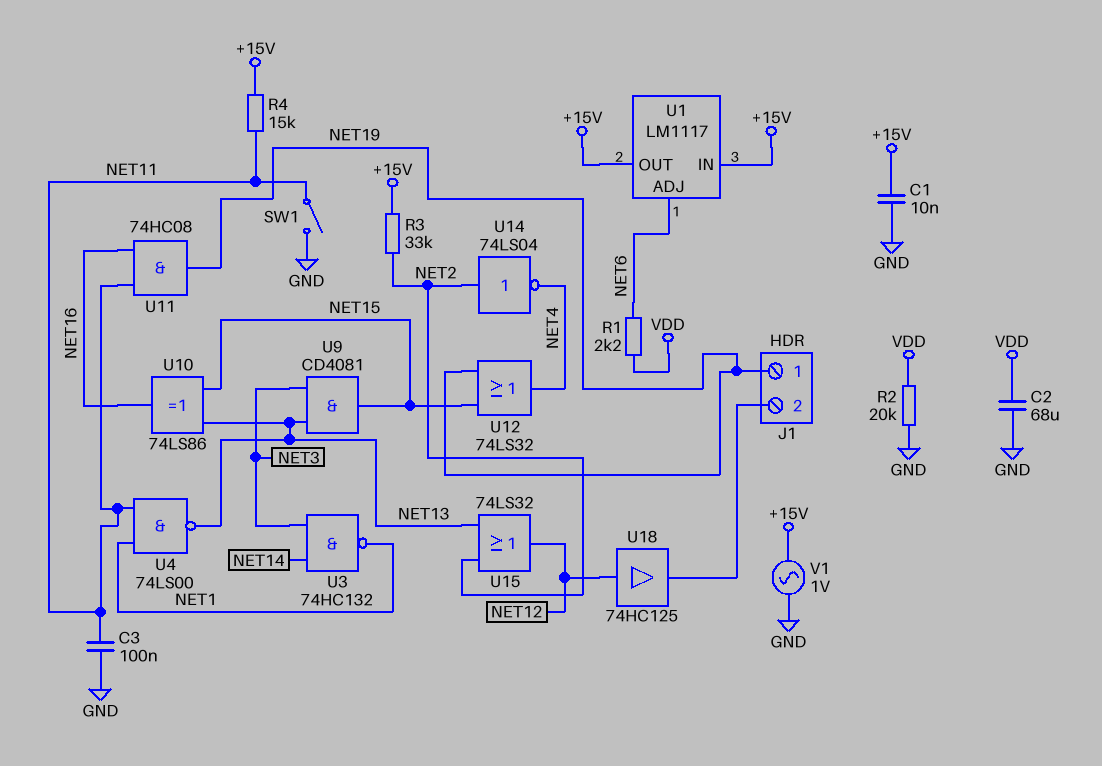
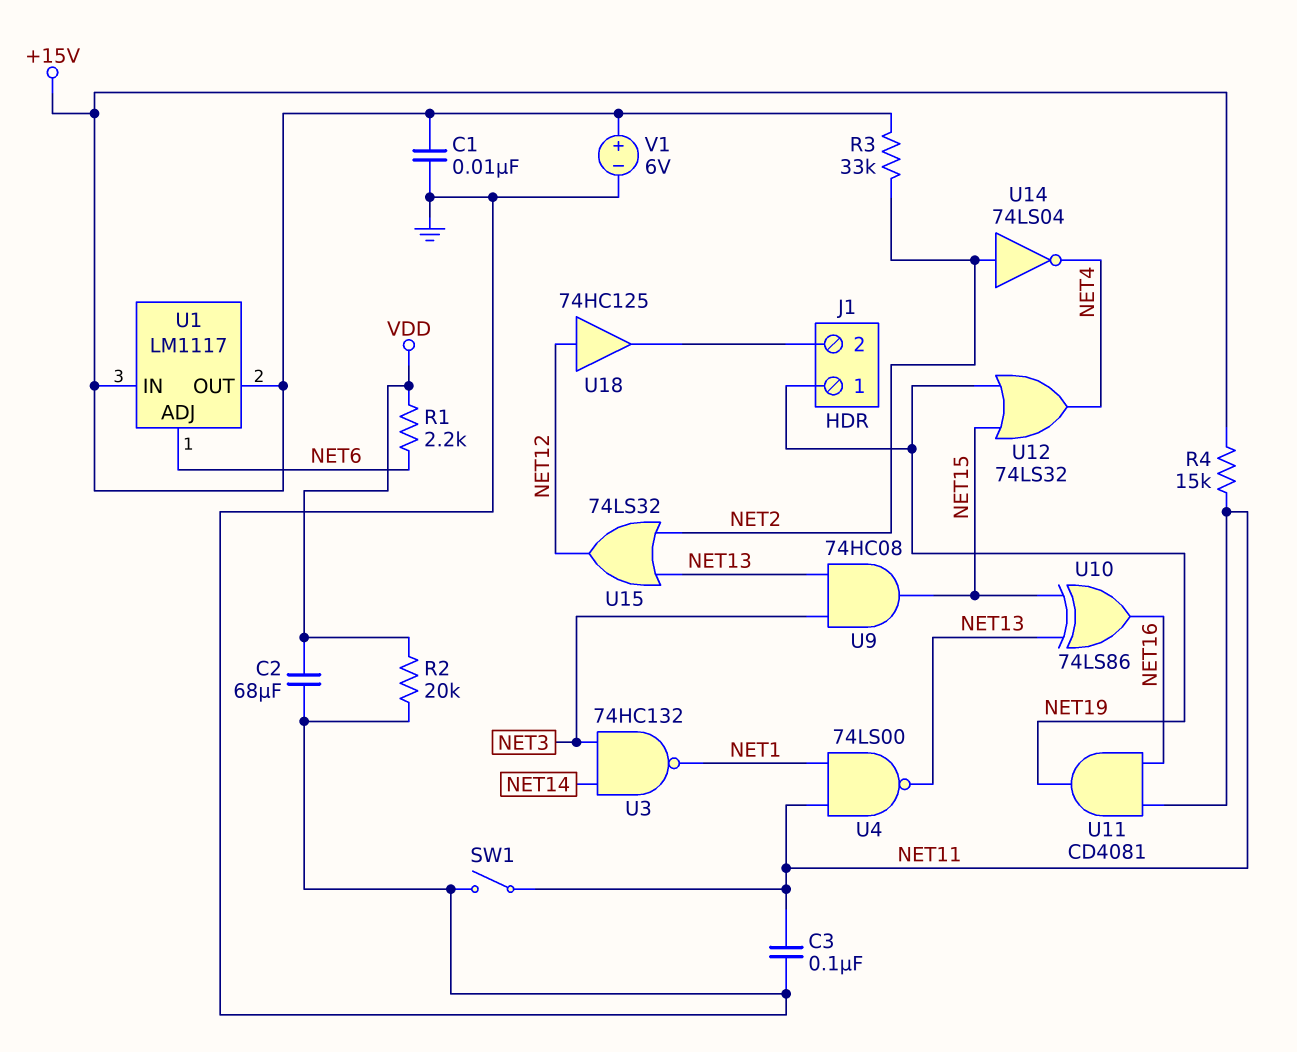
U9: AND CD4081 (in NET3, in NET13, out NET15) -> AND 74HC08 (in NET3, in NET13, out NET15)
U11: AND 74HC08 (in NET11, in NET16, out NET19) -> AND CD4081 (in NET11, in NET16, out NET19)
V1: AC 1V (+15V, GND) -> 6V (plus +15V, minus GND)

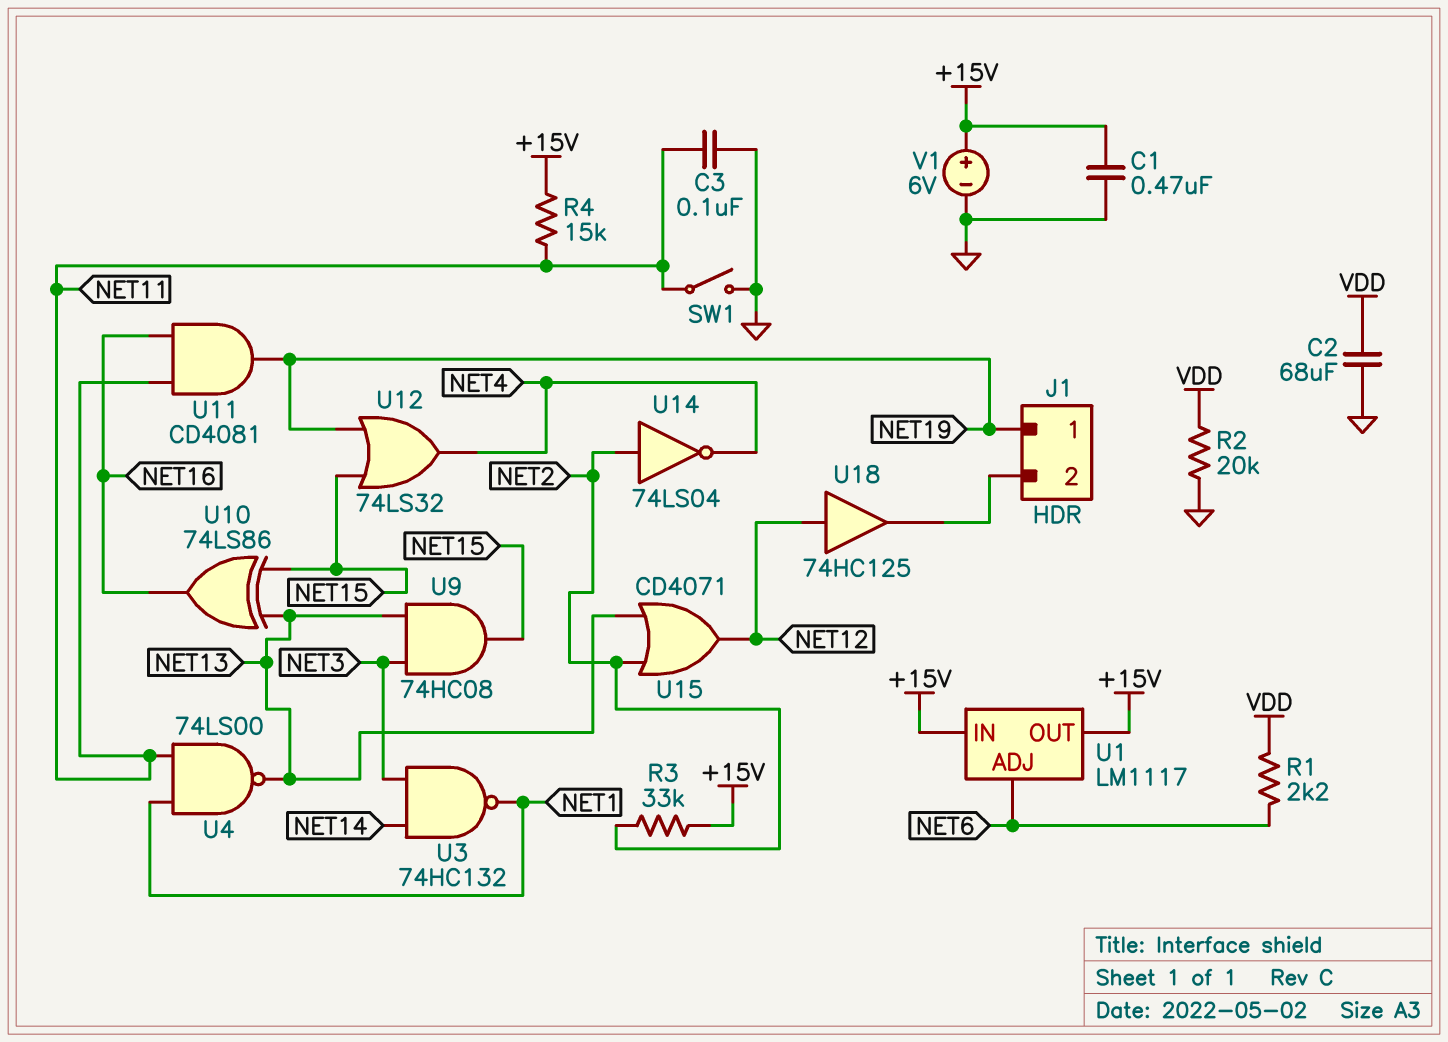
C1: 10nF (+15V, GND) -> 470nF (+15V, GND)
U15: OR 74LS32 (in NET2, in NET13, out NET12) -> OR CD4071 (in NET2, in NET13, out NET12)

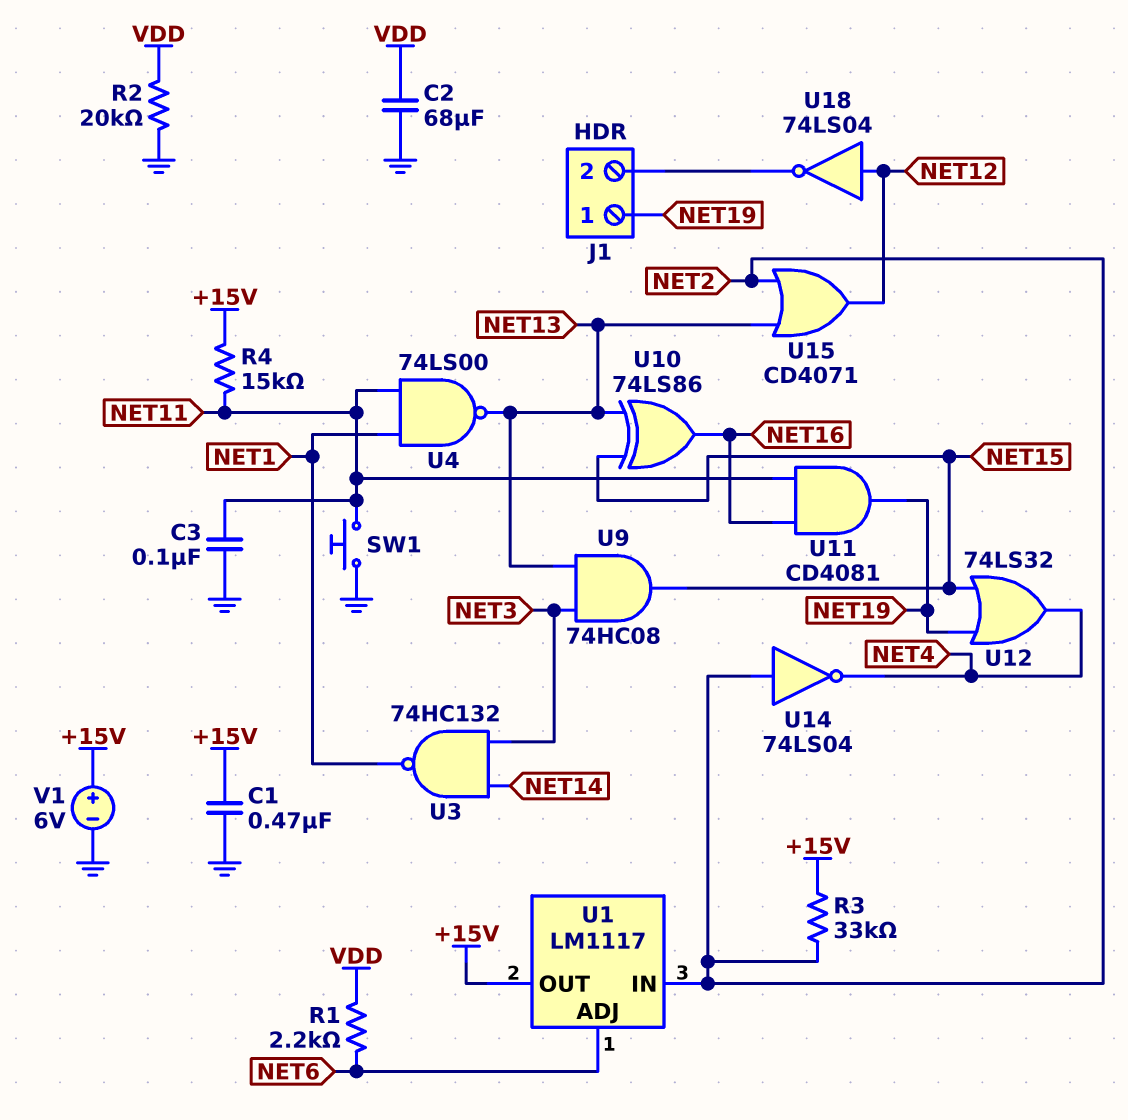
SW1: switch (GND, NET11) -> button (GND, NET11)
U1 pin IN: +15V -> NET2
U18: buffer 74HC125 (in NET12, out J1/2) -> NOT 74LS04 (in NET12, out J1/2)

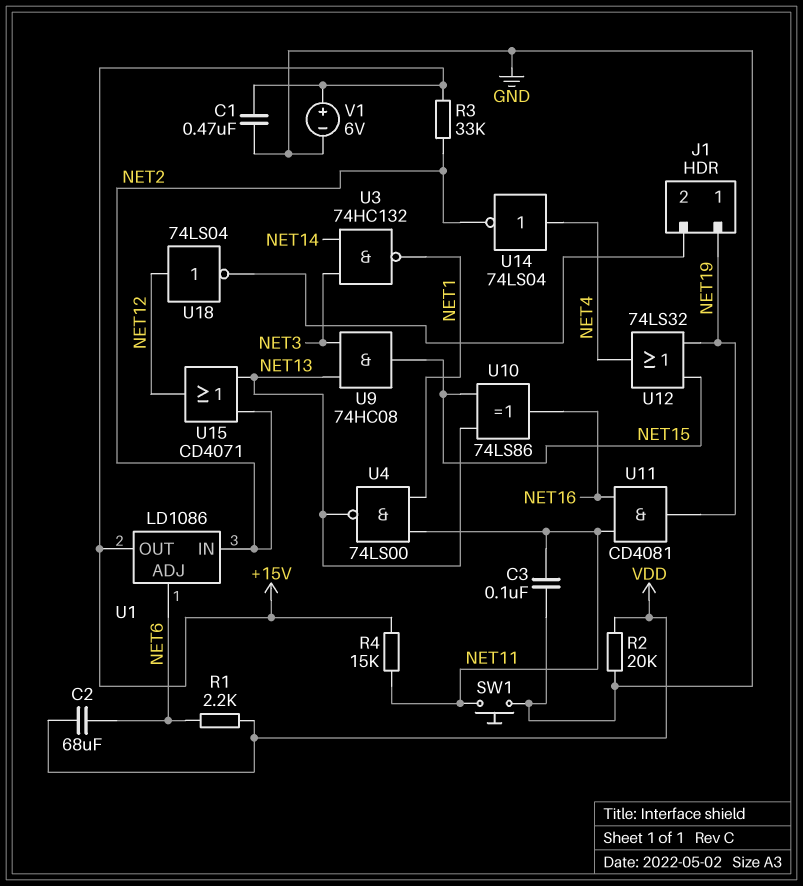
C2: 68uF (GND, VDD) -> 68uF (NET6, VDD)
U1: LM1117 -> LD1086
U14: NOT 74LS04 (in NET2, out NET4) -> NOT 74LS04 (in NET4, out NET2)

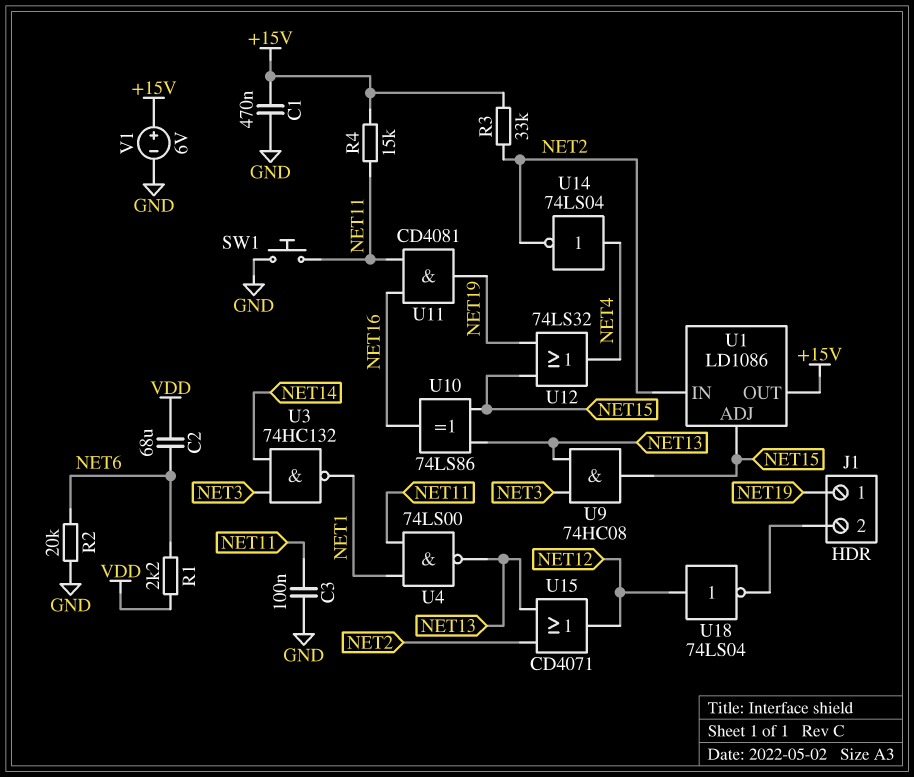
R2: 20k (GND, VDD) -> 20k (GND, NET6)
U1 pin ADJ: NET6 -> NET15

